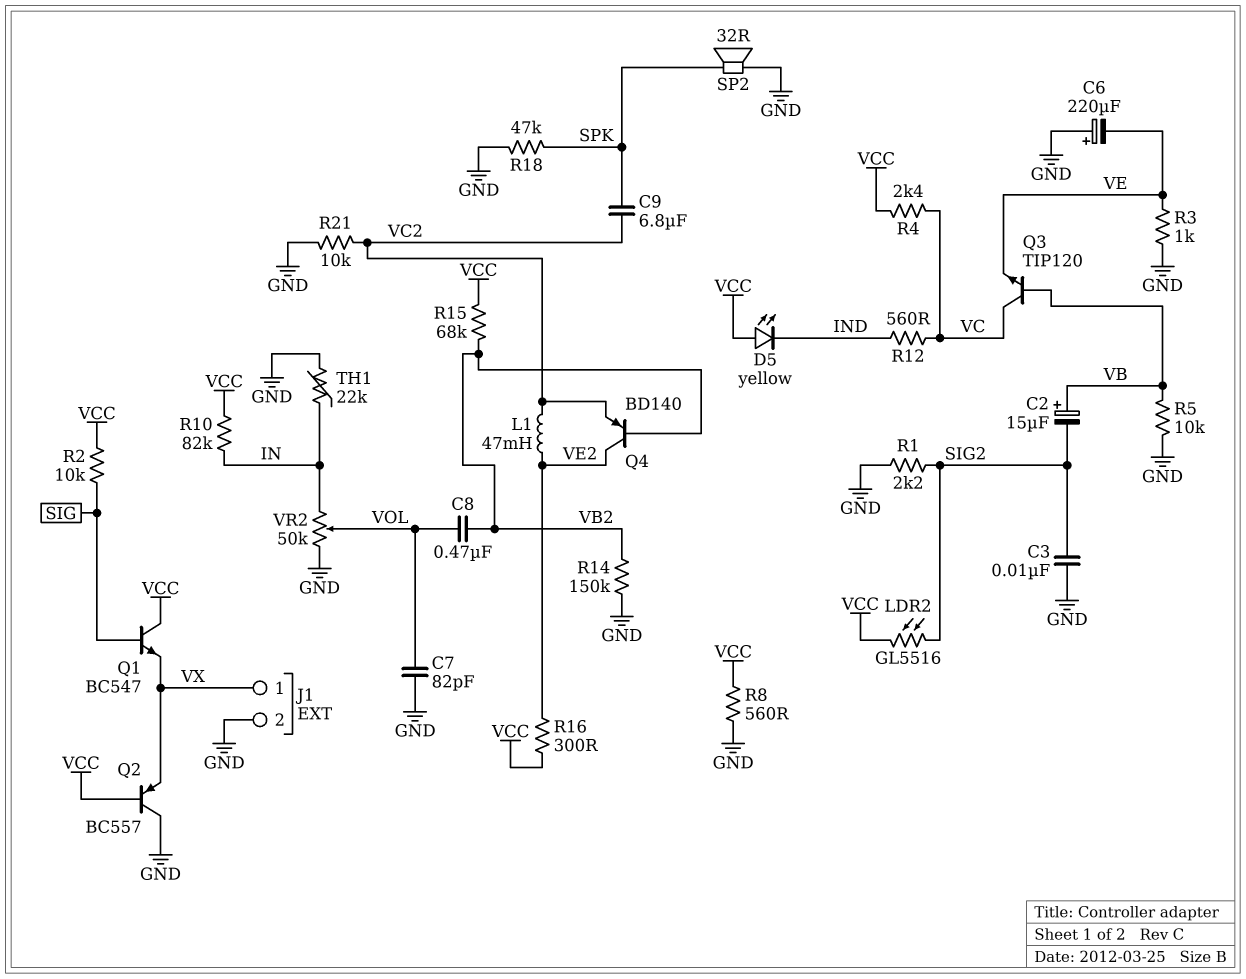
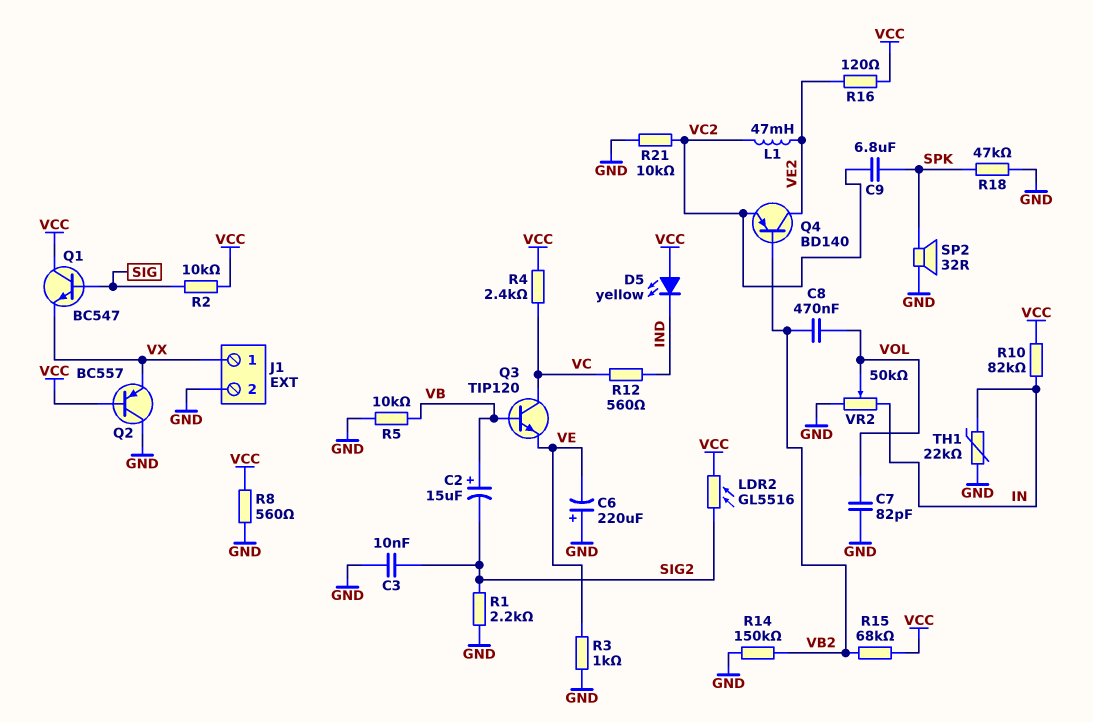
R16: 300 (VCC, VE2) -> 120 (VCC, VE2)

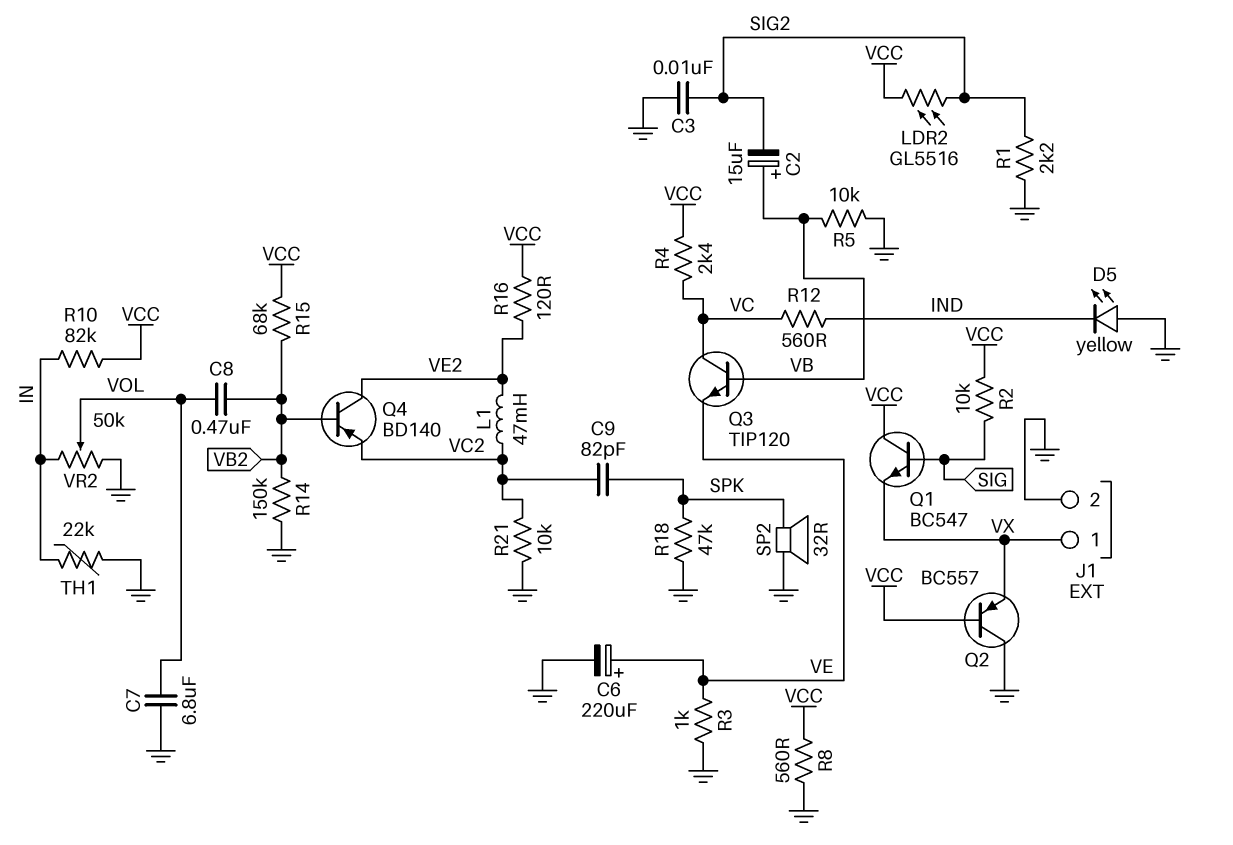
C6: 220uF (plus GND, minus VE) -> 220uF (plus VE, minus GND)
C7: 82pF (GND, VOL) -> 6.8uF (GND, VOL)
C9: 6.8uF (SPK, VC2) -> 82pF (SPK, VC2)
D5: LED yellow (A VCC, K IND) -> LED yellow (A GND, K IND)

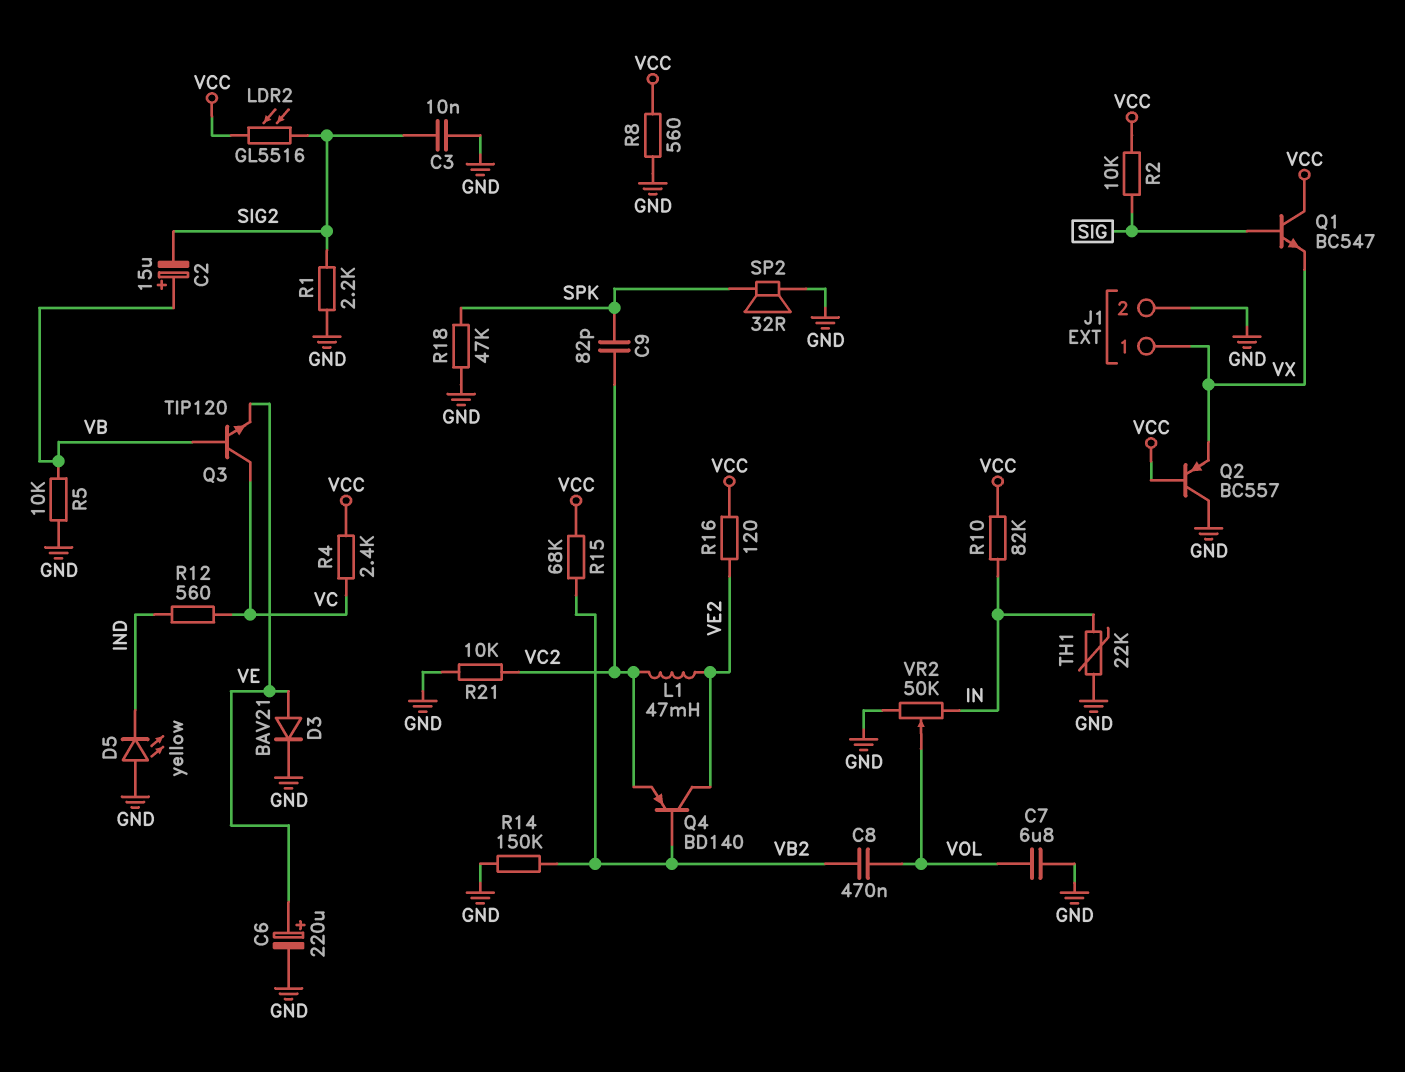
D3: none -> diode BAV21 (A VE, K GND)
R3: 1k (GND, VE) -> none

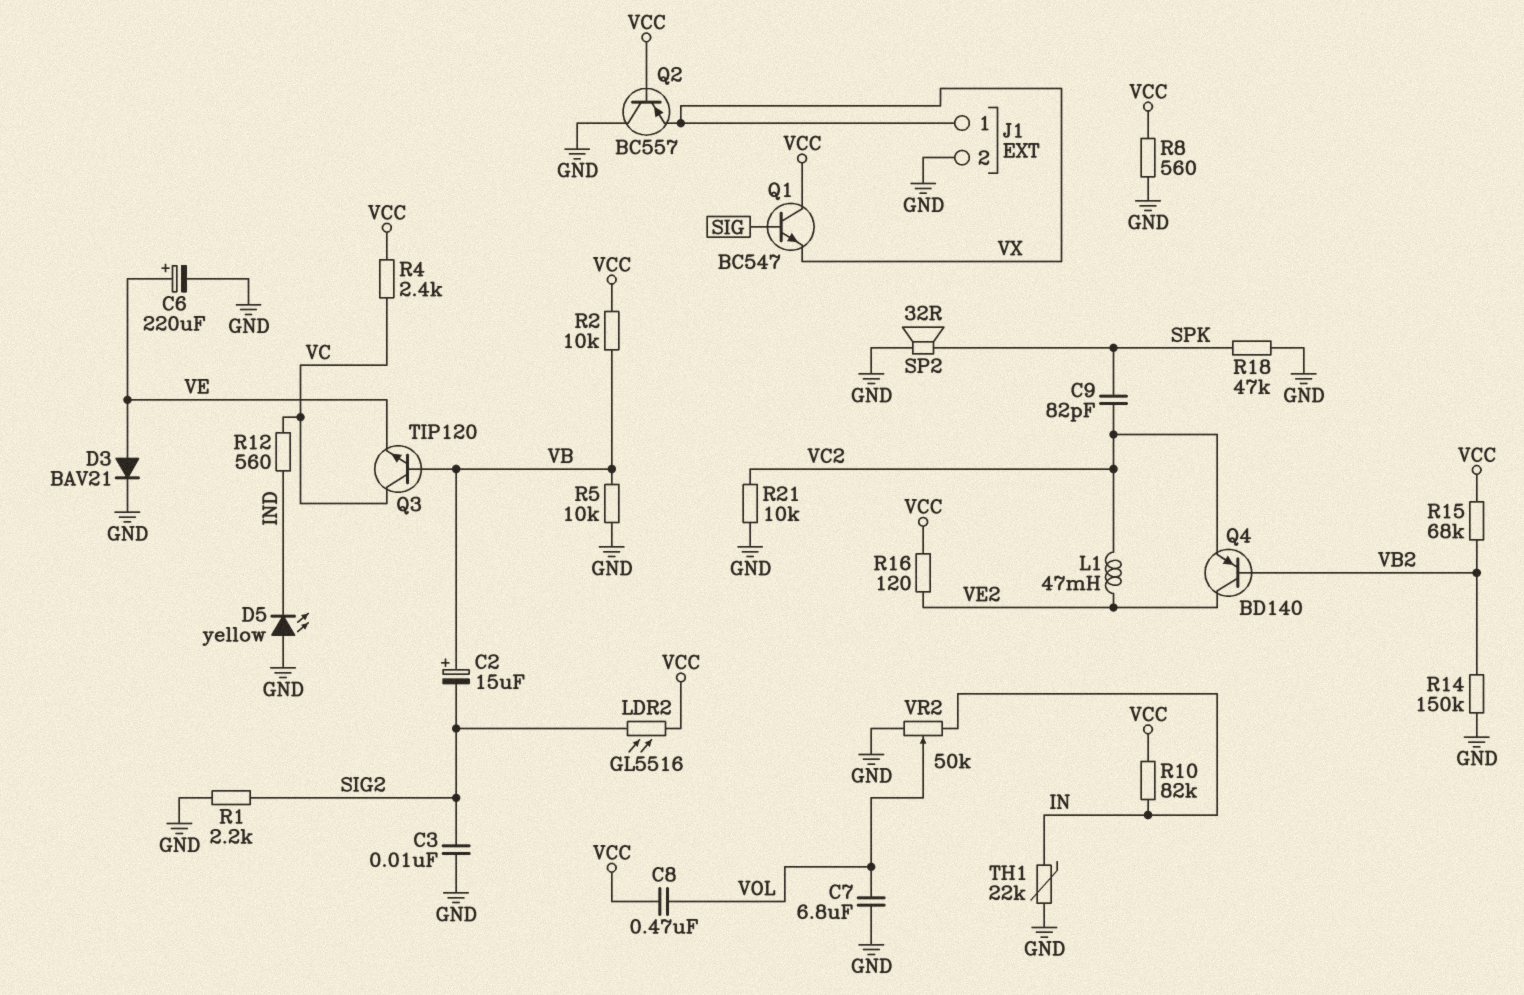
C8: 470nF (VB2, VOL) -> 470nF (VCC, VOL)
R2: 10k (SIG, VCC) -> 10k (VB, VCC)

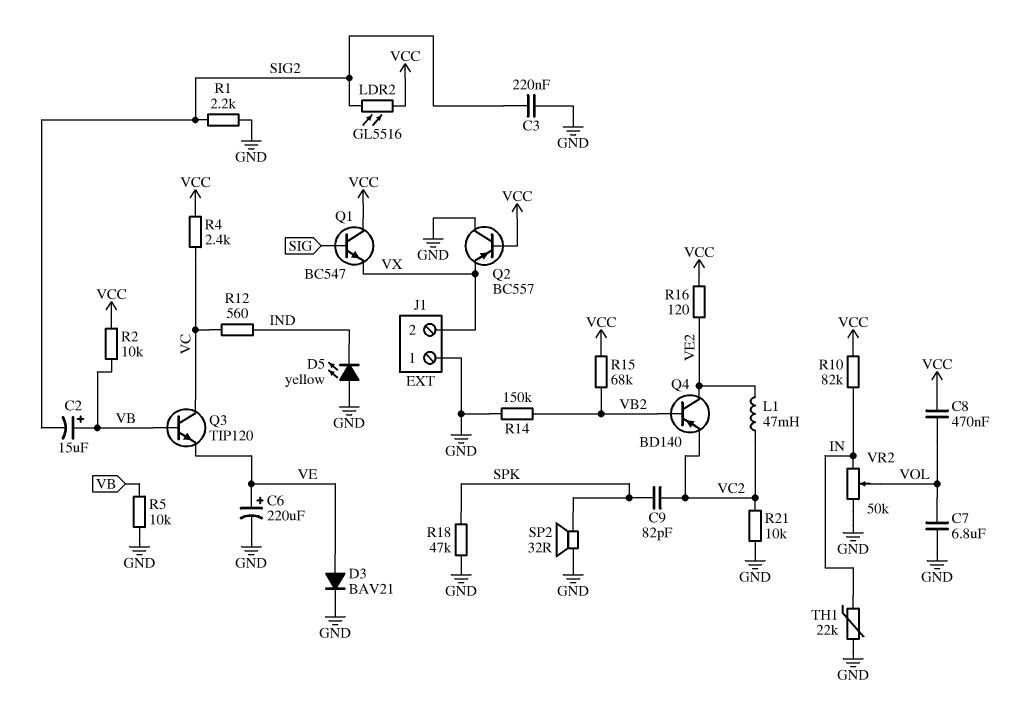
C3: 10nF (GND, SIG2) -> 220nF (GND, SIG2)
J1 pin 1: VX -> GND
J1 pin 2: GND -> VX
R8: 560 (GND, VCC) -> none

